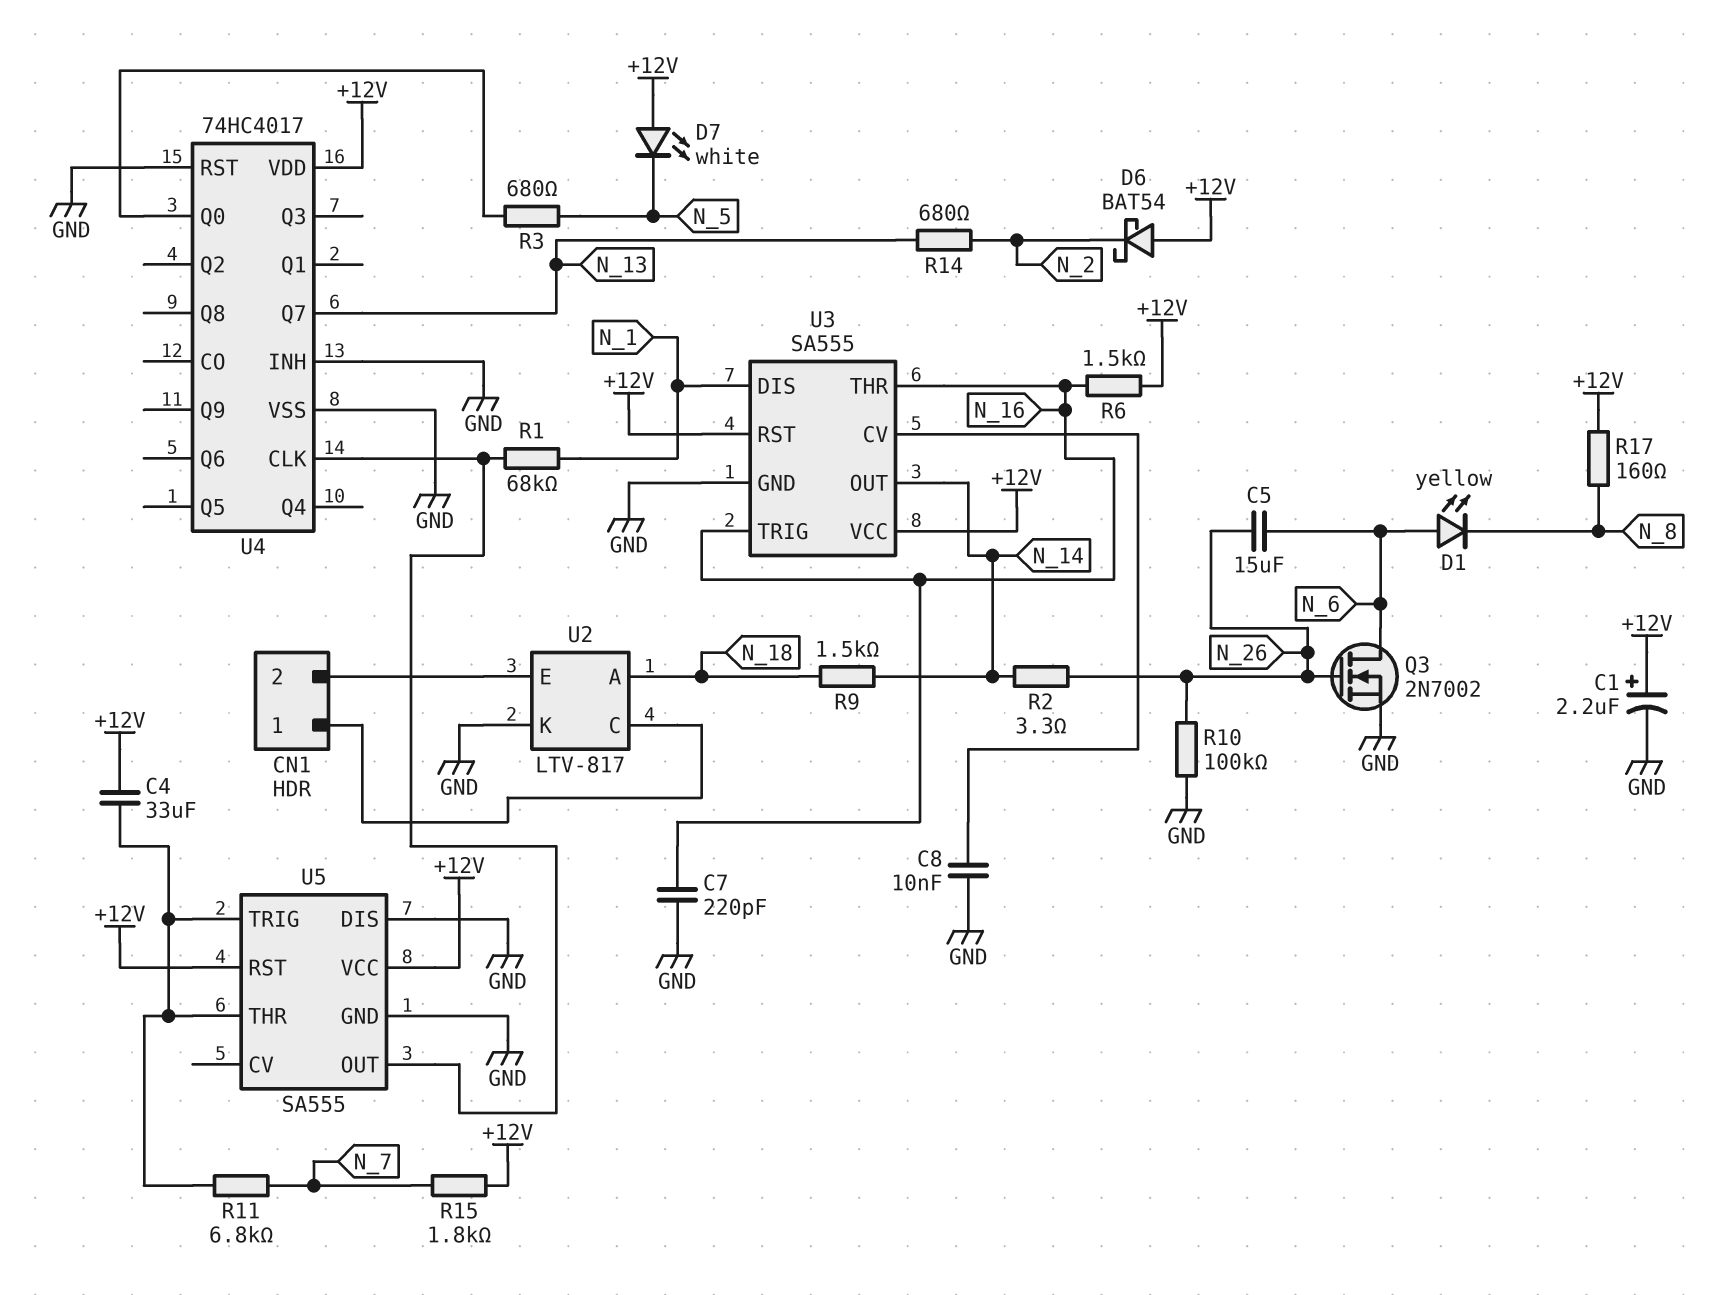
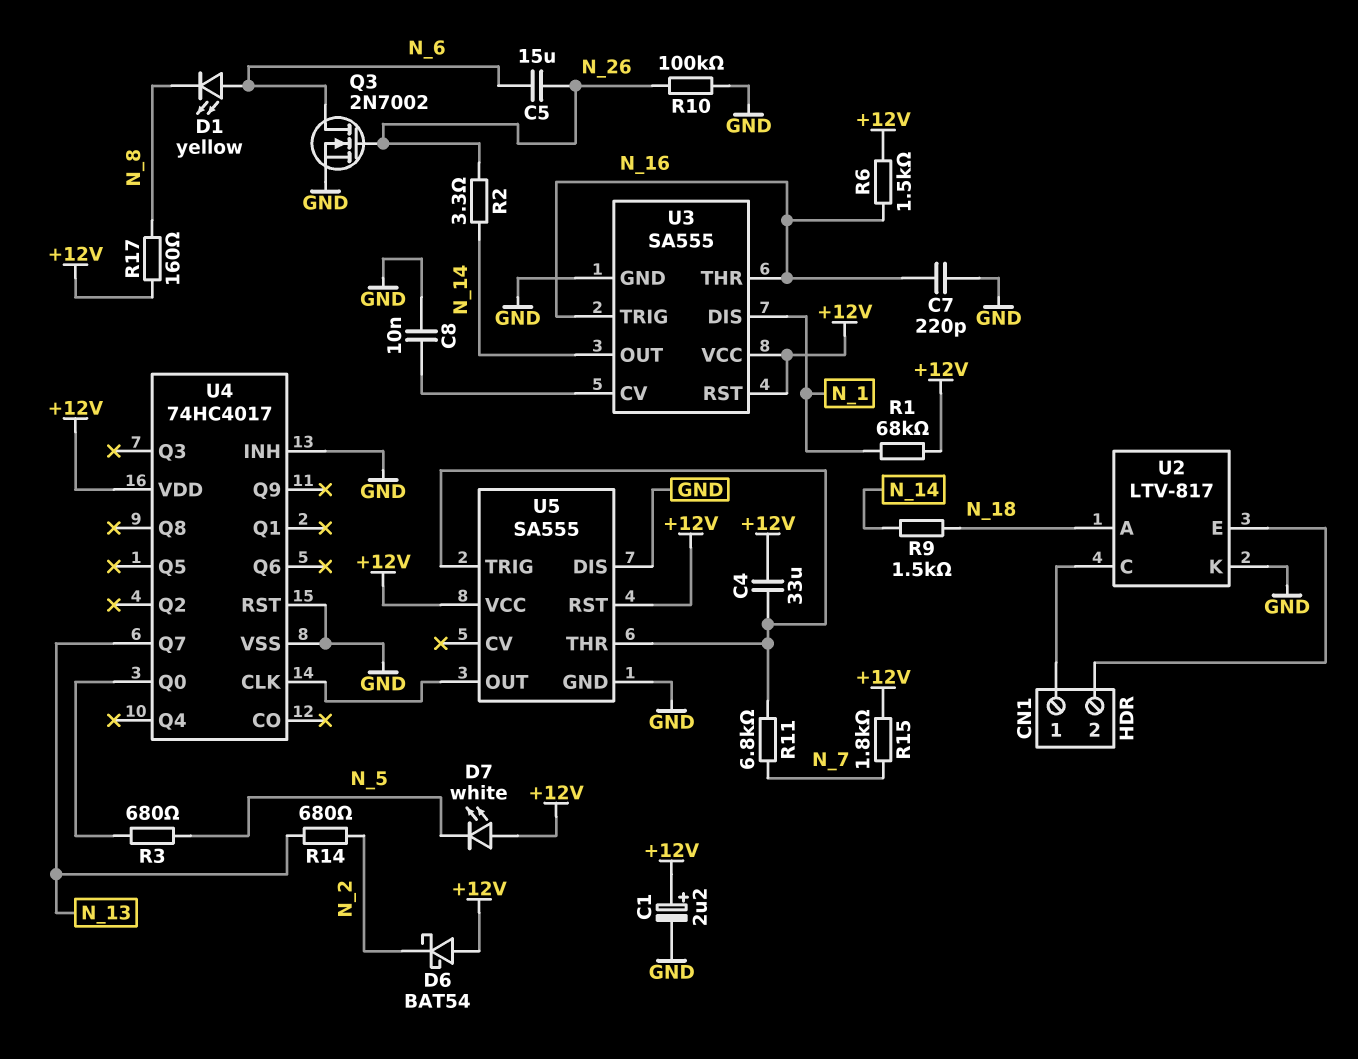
R1: 68k (N_1, U4/CLK) -> 68k (+12V, N_1)

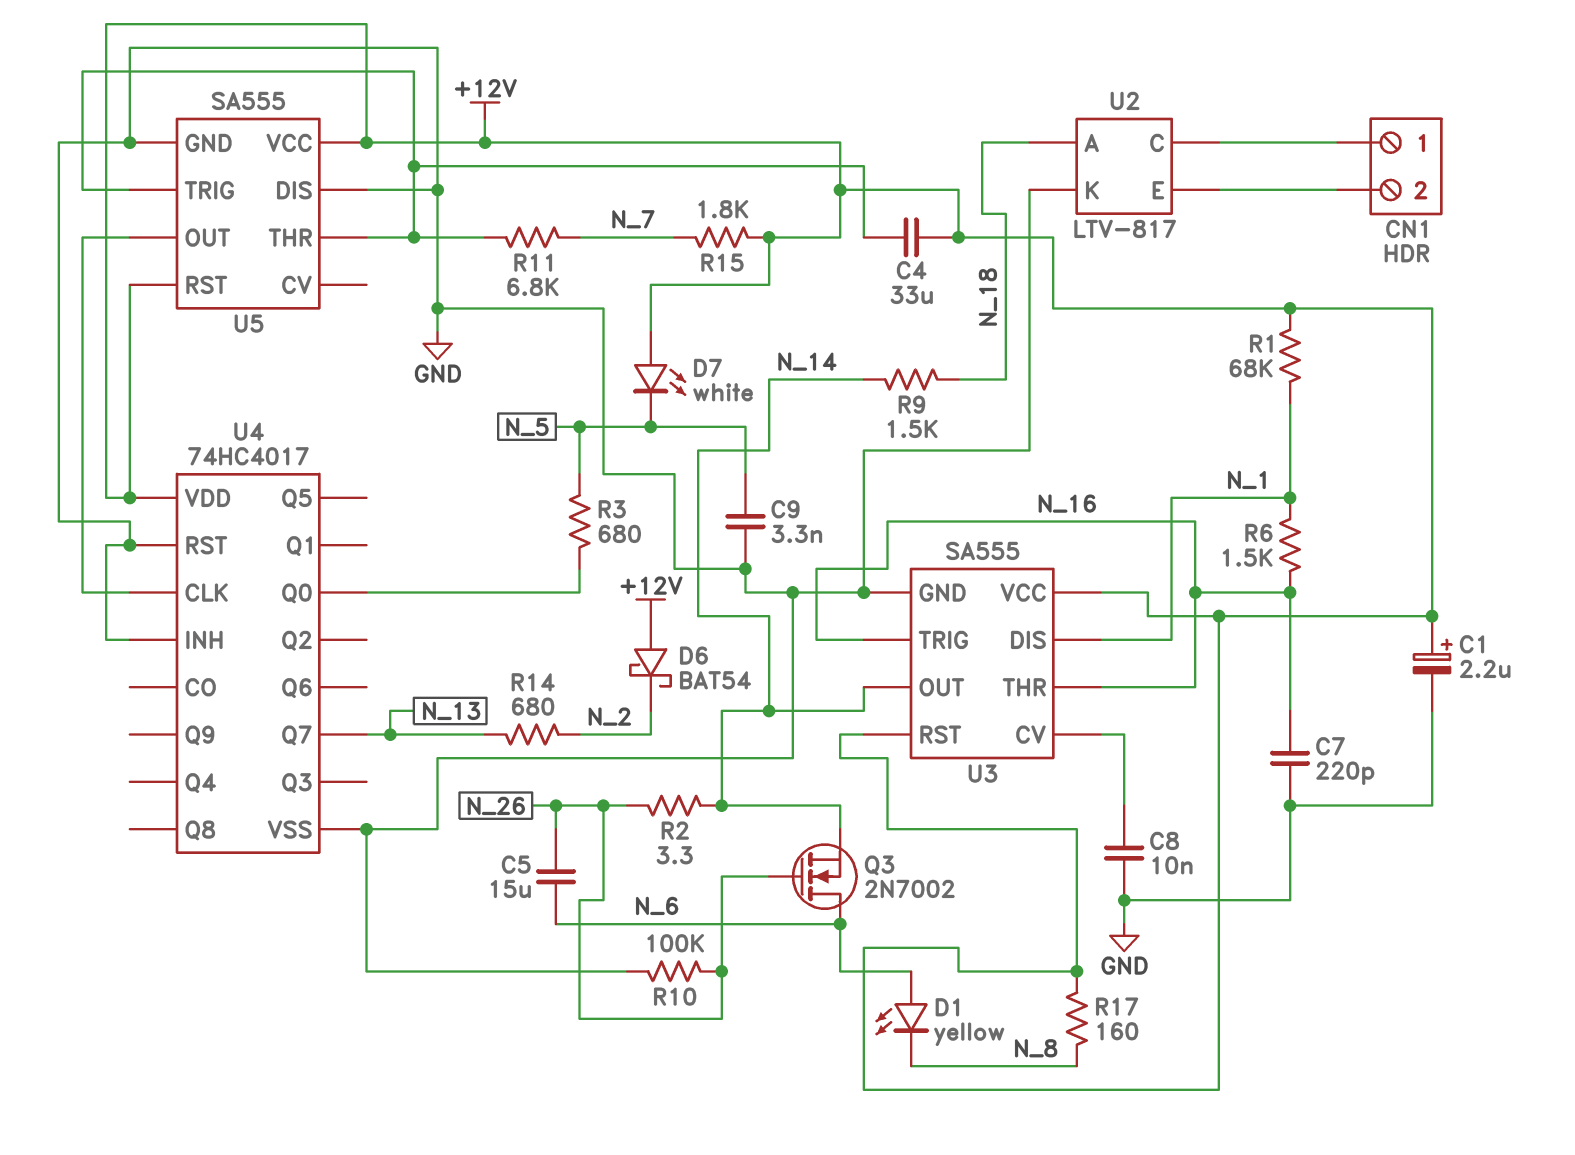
C9: none -> 3.3nF (GND, N_5)
Q3: NMOS 2N7002 (G N_26, D N_6, S GND) -> NMOS 2N7002 (G N_26, D N_6, S N_14)
R6: 1.5k (+12V, N_16) -> 1.5k (N_1, N_16)

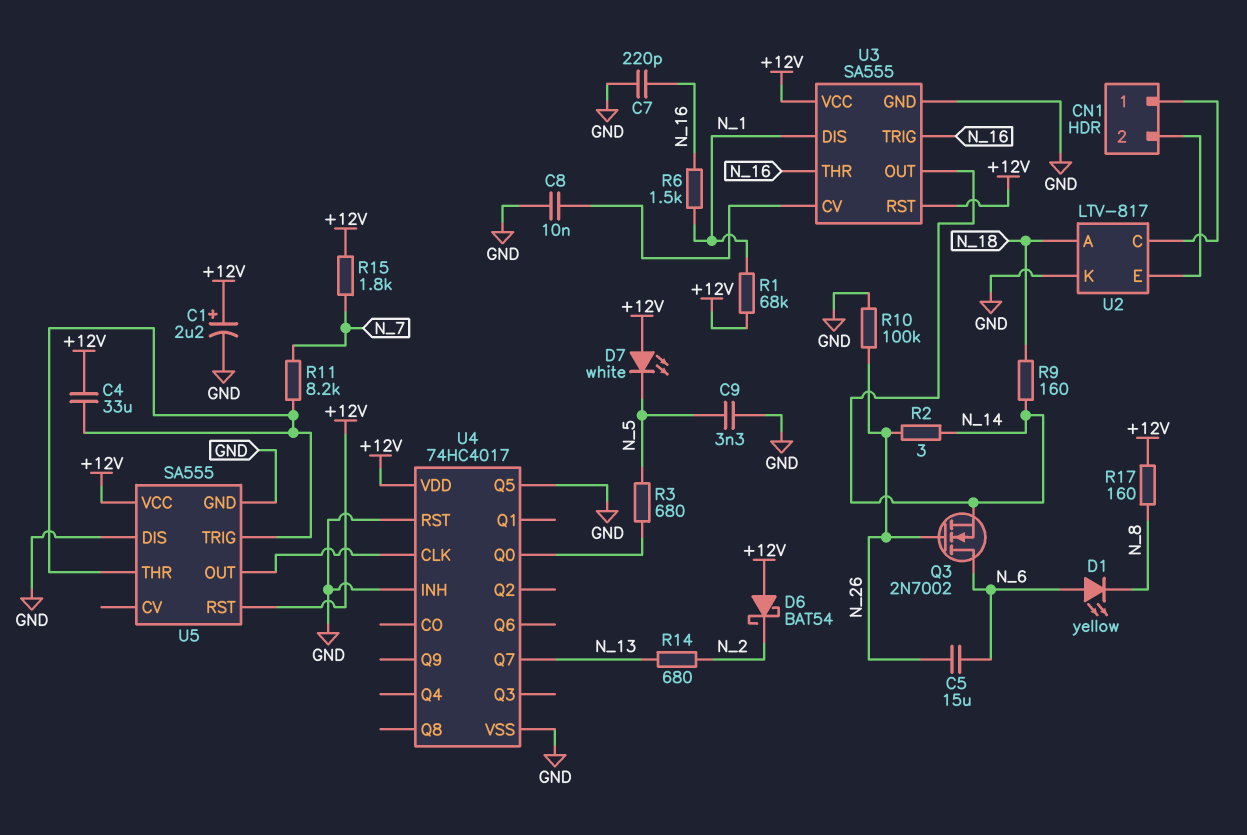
R2: 3.3 (N_14, N_26) -> 3 (N_14, N_26)
R9: 1.5k (N_14, N_18) -> 160 (N_14, N_18)
R11: 6.8k (N_7, U5/THR) -> 8.2k (N_7, U5/THR)
U4 pin Q5: none -> GND

